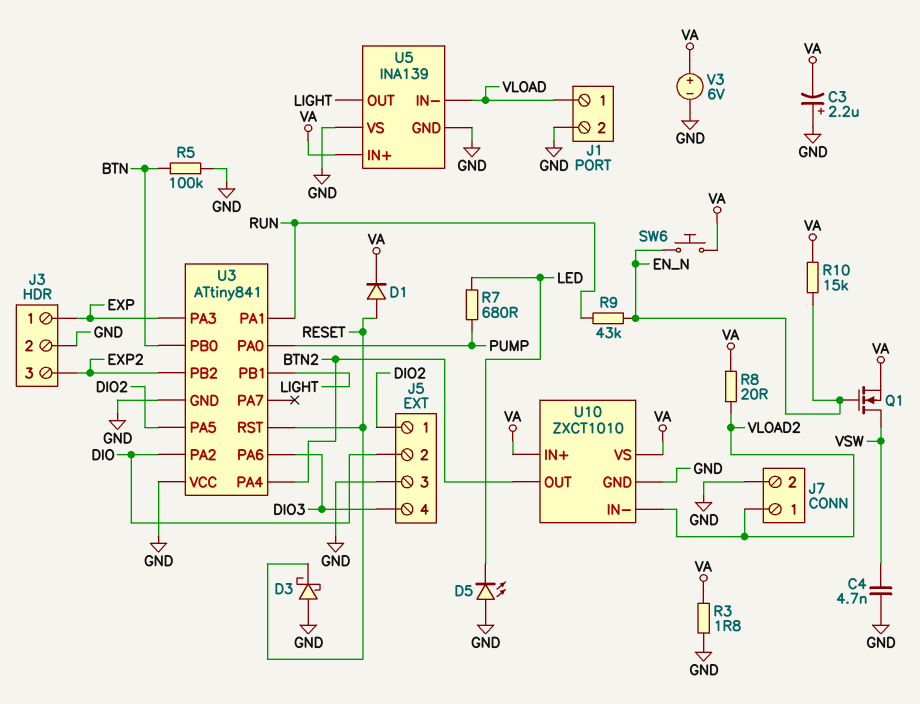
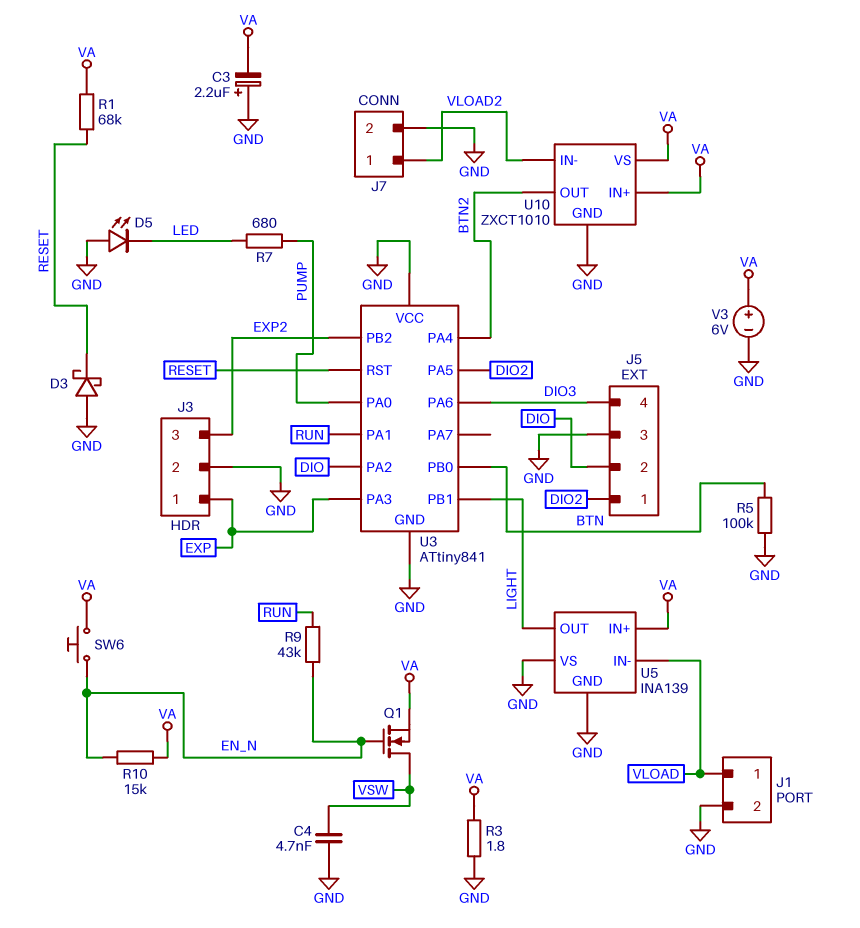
D1: diode (A RESET, K VA) -> none
R1: none -> 68k (RESET, VA)
R8: 20 (VA, VLOAD2) -> none

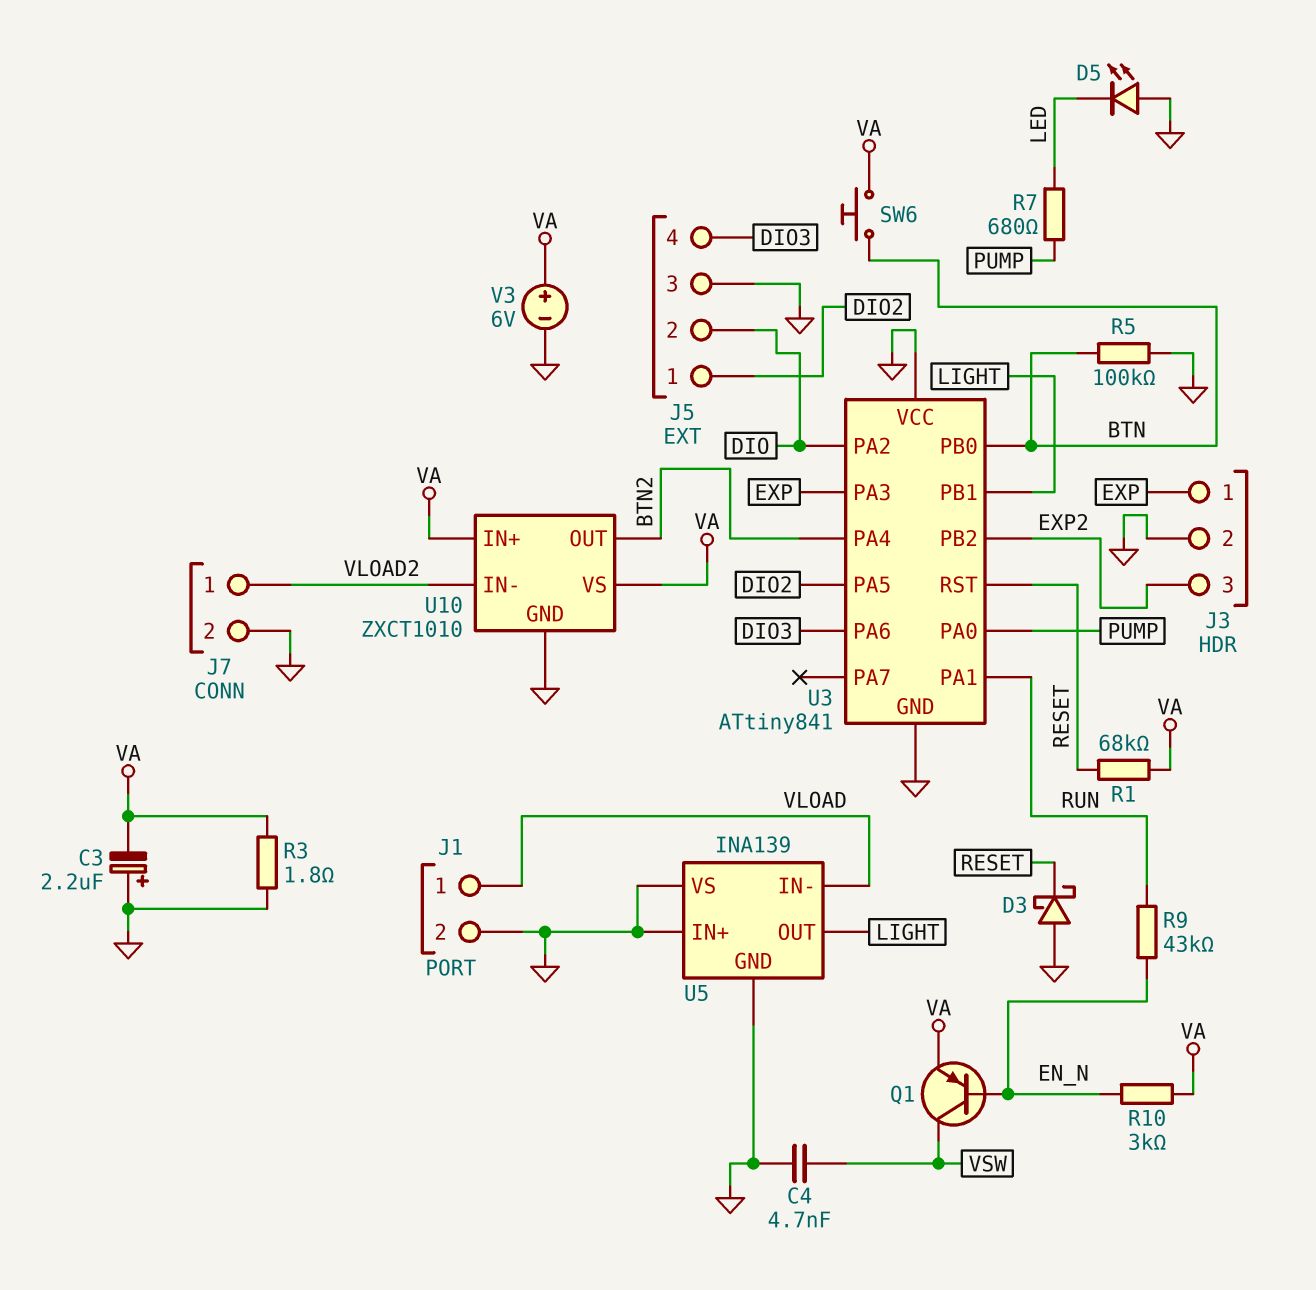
Q1: NMOS (G EN_N, D VSW, S VA) -> PNP (B EN_N, C VSW, E VA)
R10: 15k (EN_N, VA) -> 3k (EN_N, VA)
SW6: button (EN_N, VA) -> button (BTN, VA)
U5 pin IN+: VA -> GND

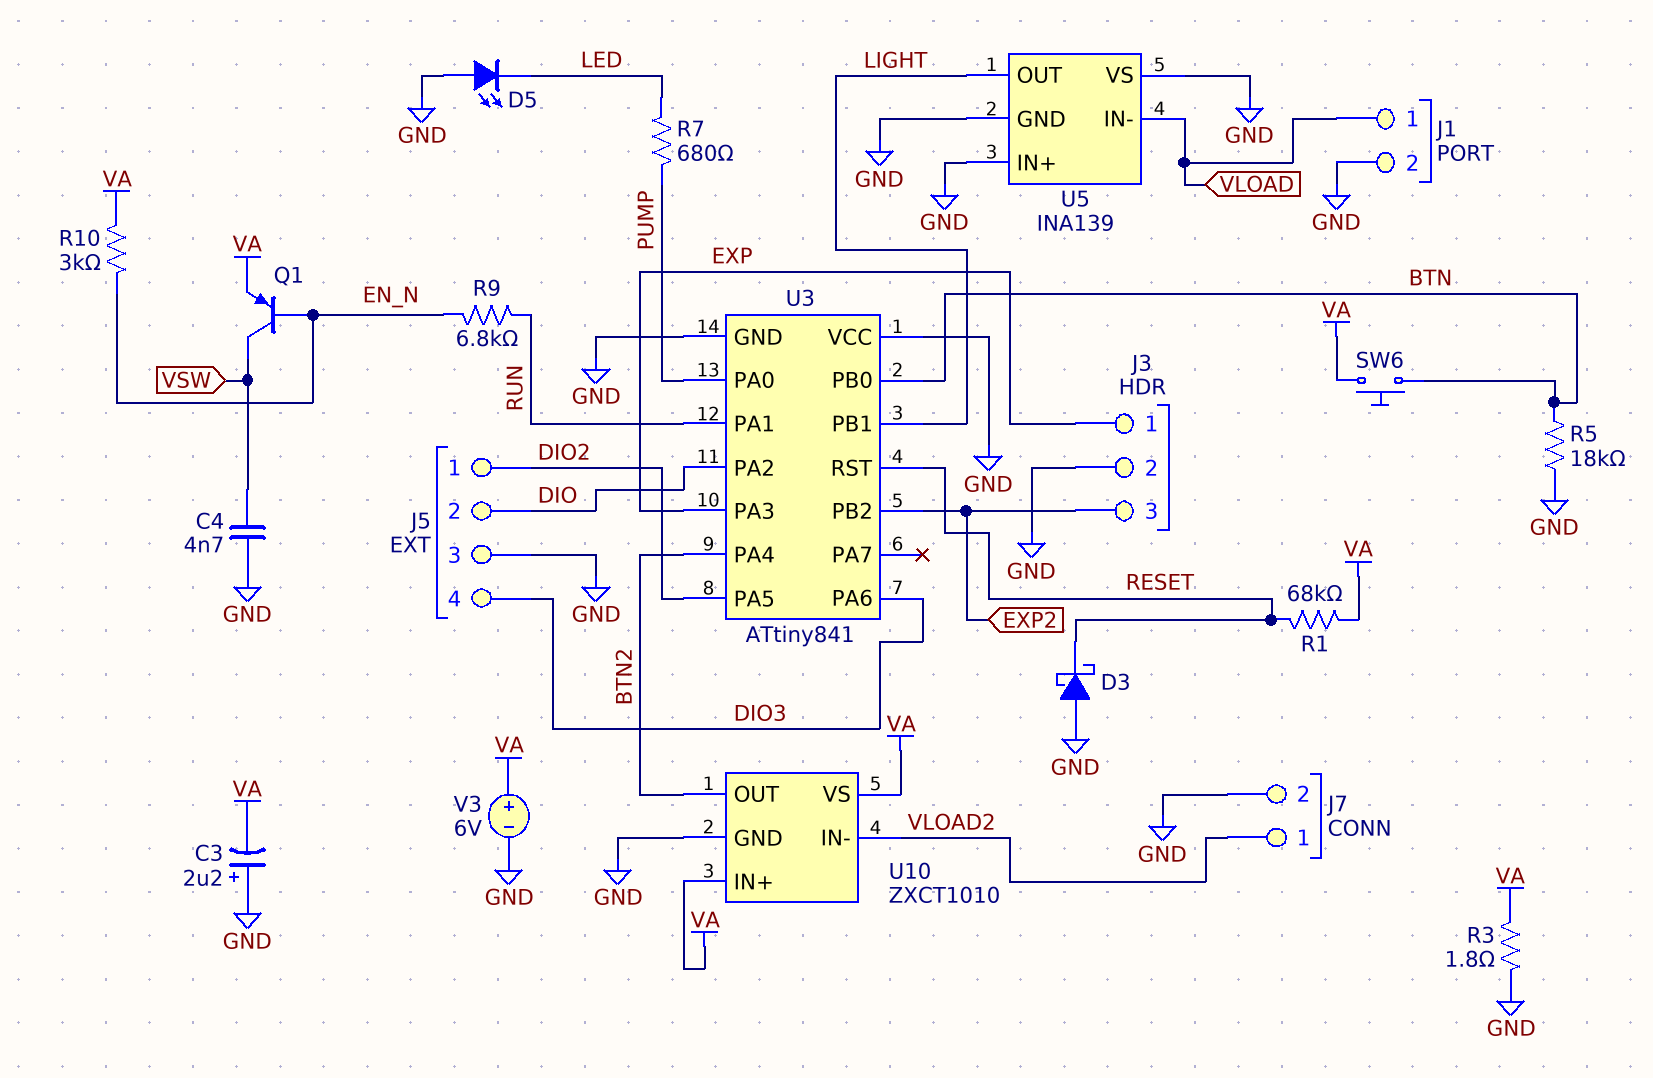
R5: 100k (BTN, GND) -> 18k (BTN, GND)
R9: 43k (EN_N, RUN) -> 6.8k (EN_N, RUN)

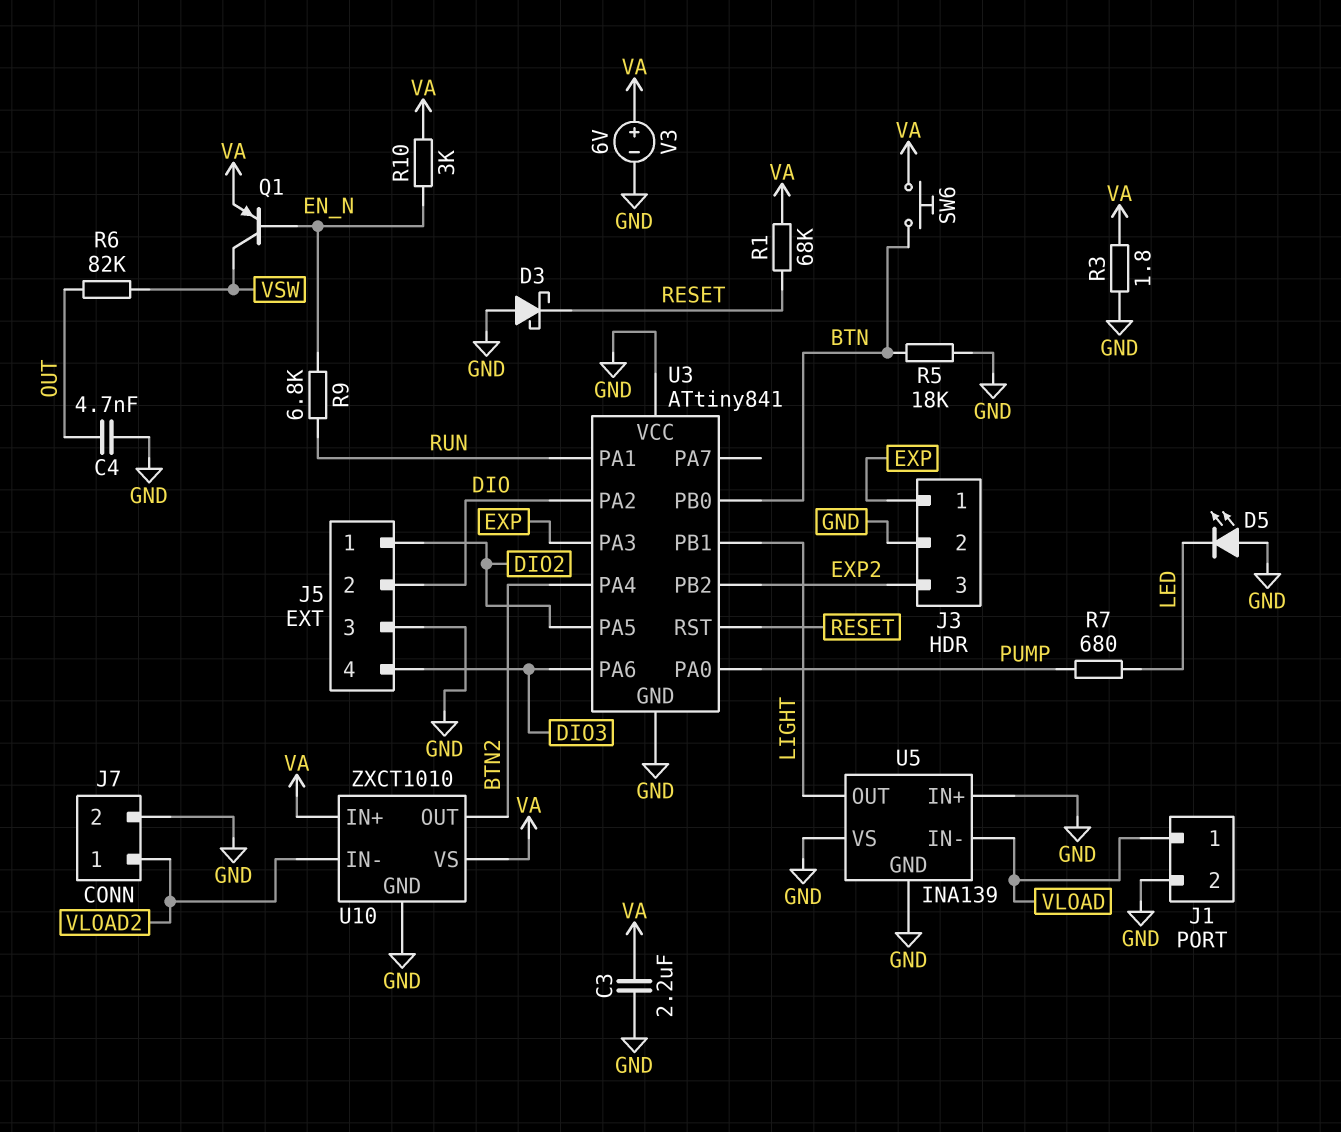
C3: 2.2uF (plus GND, minus VA) -> 2.2uF (GND, VA)
C4: 4.7nF (GND, VSW) -> 4.7nF (GND, OUT)
R6: none -> 82k (OUT, VSW)

